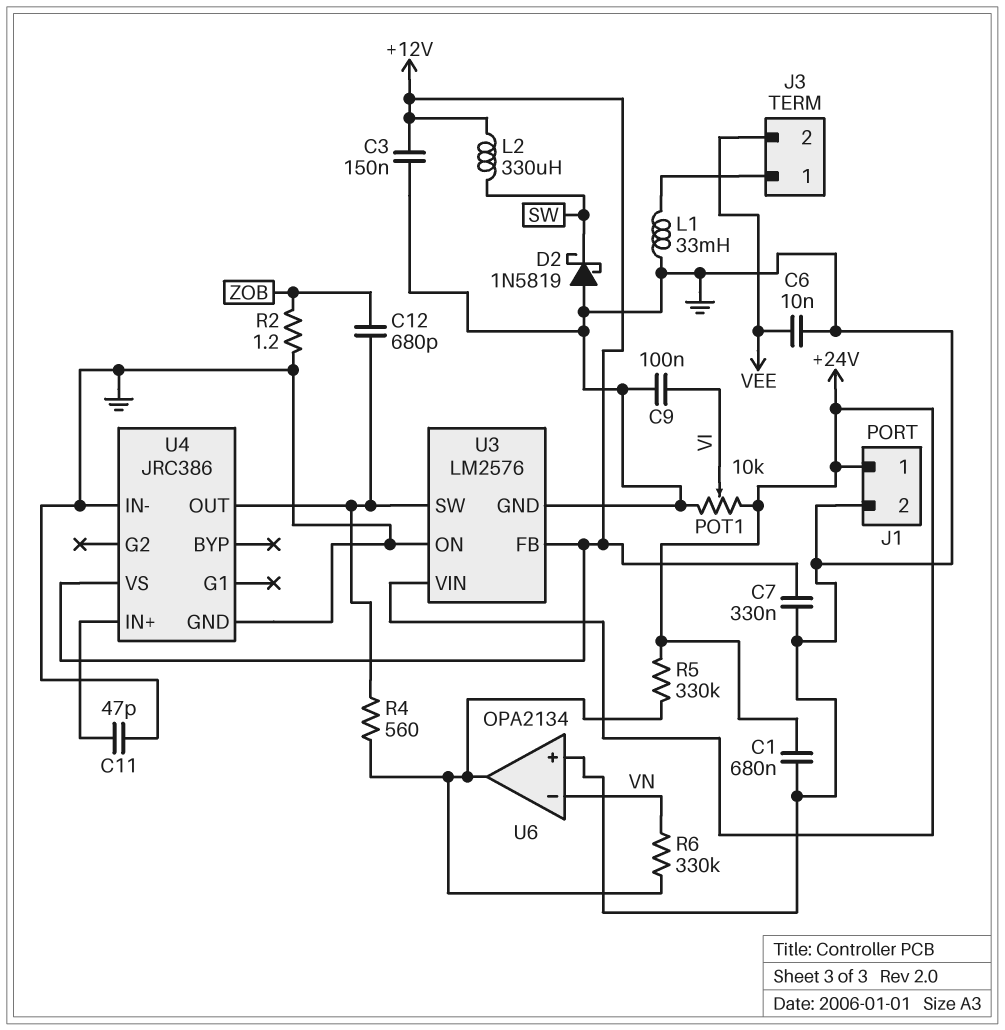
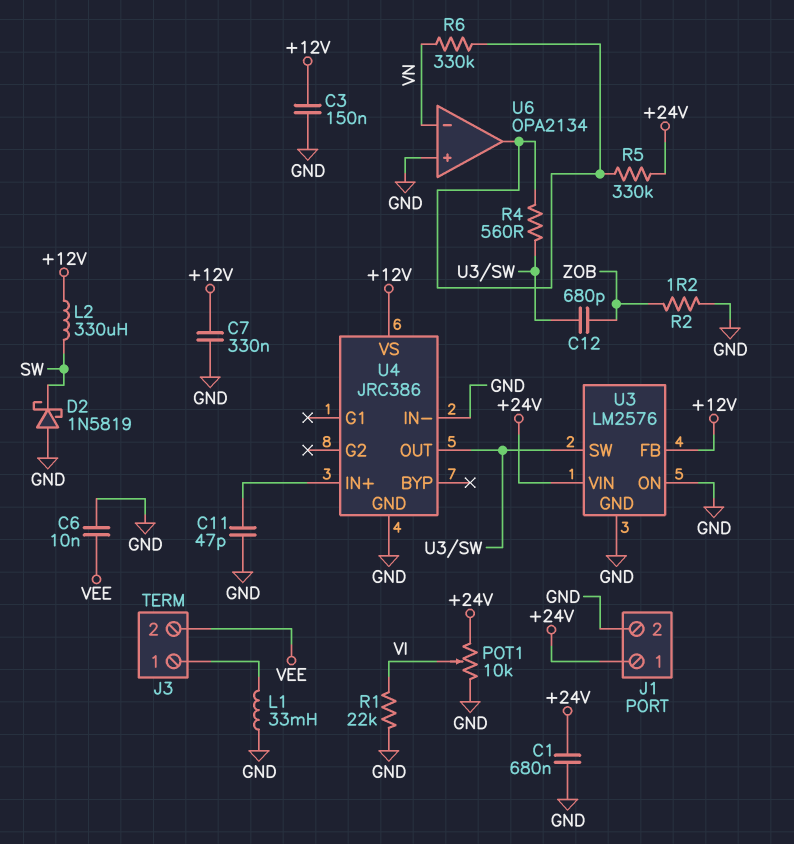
C9: 100nF (GND, VI) -> none
R1: none -> 22k (GND, VI)

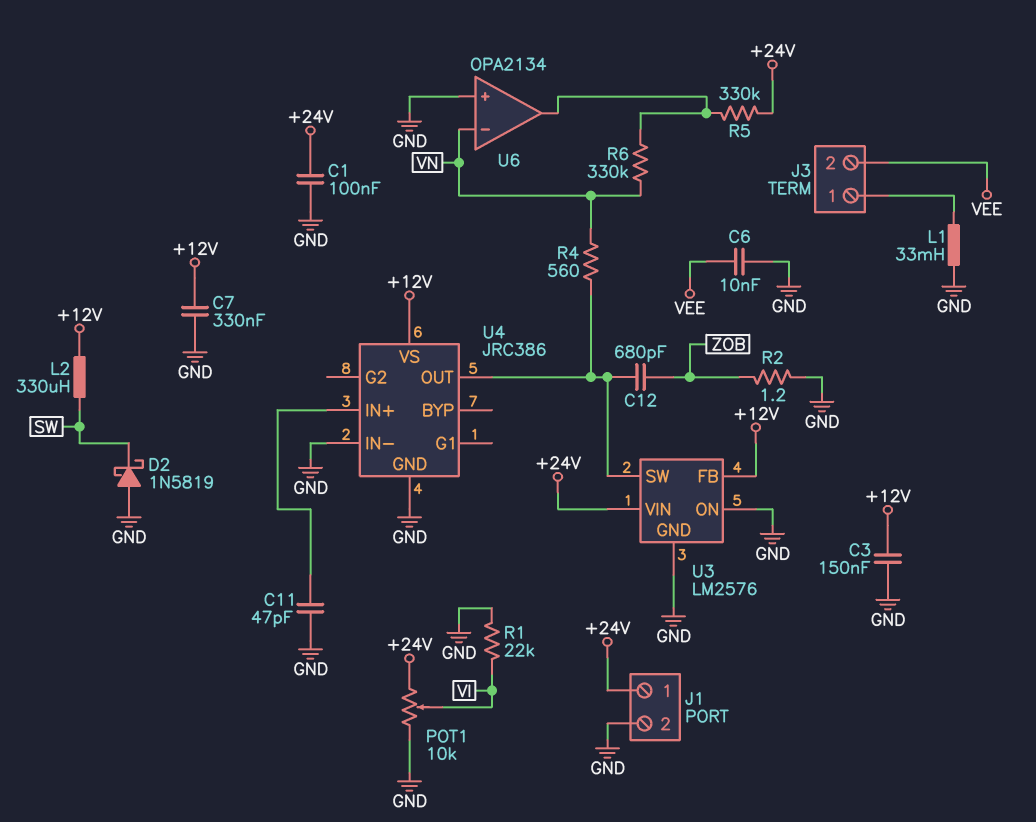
C1: 680nF (+24V, GND) -> 100nF (+24V, GND)
R4: 560 (U3/SW, U6/out) -> 560 (U3/SW, VN)

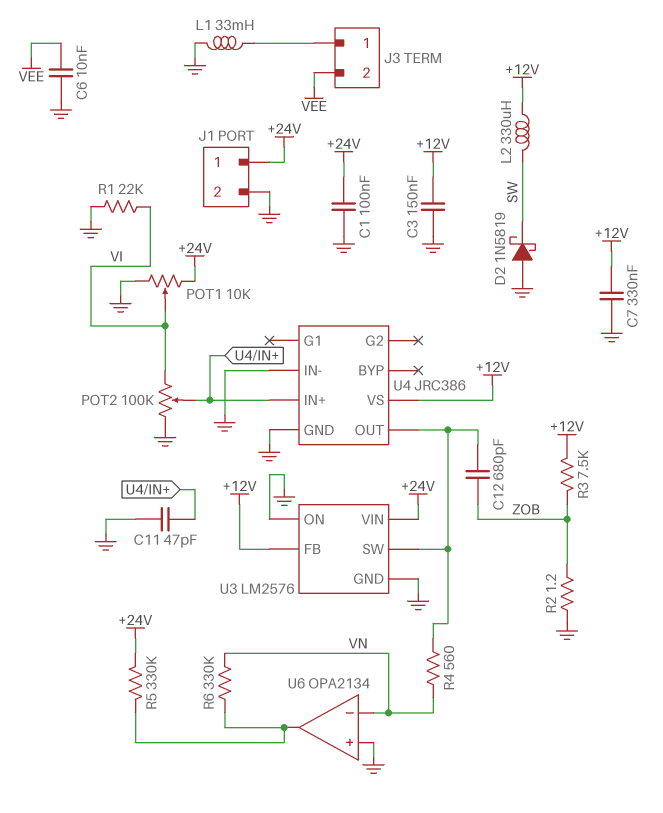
POT2: none -> 100k (GND, VI, wiper U4/IN+)
R3: none -> 7.5k (+12V, ZOB)

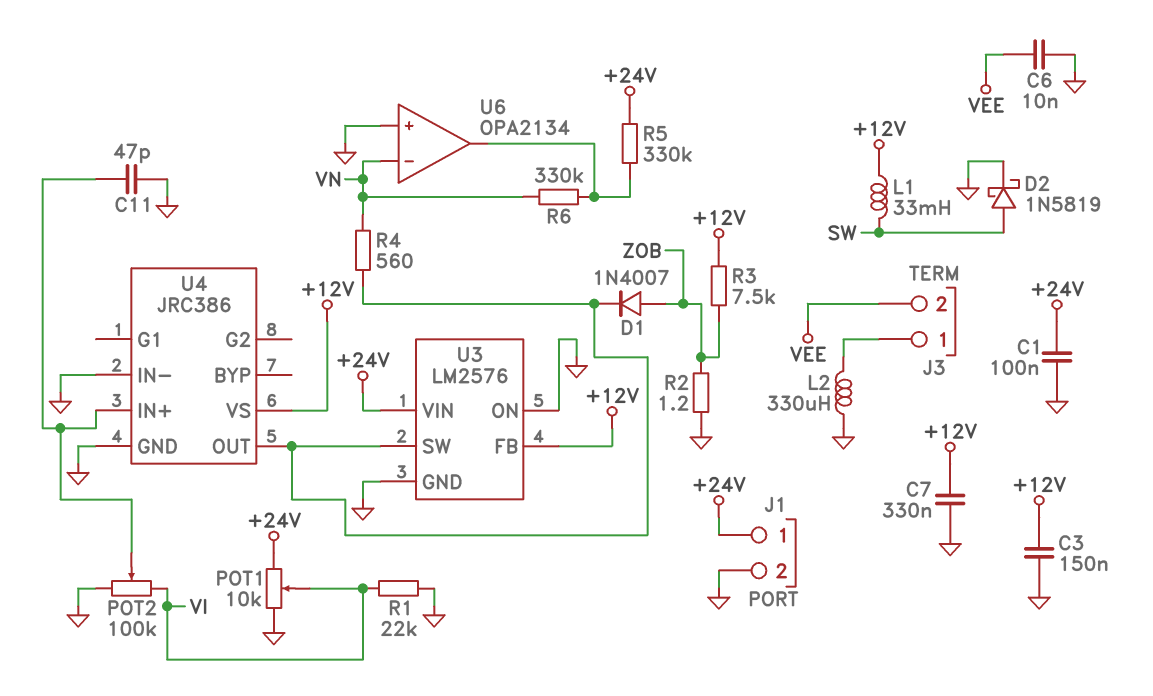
C12: 680pF (U3/SW, ZOB) -> none
D1: none -> diode 1N4007 (A ZOB, K U3/SW)
D2: schottky 1N5819 (A GND, K SW) -> schottky 1N5819 (A SW, K GND)
L1: 33mH (GND, J3/1) -> 33mH (+12V, SW)
L2: 330uH (+12V, SW) -> 330uH (GND, J3/1)

